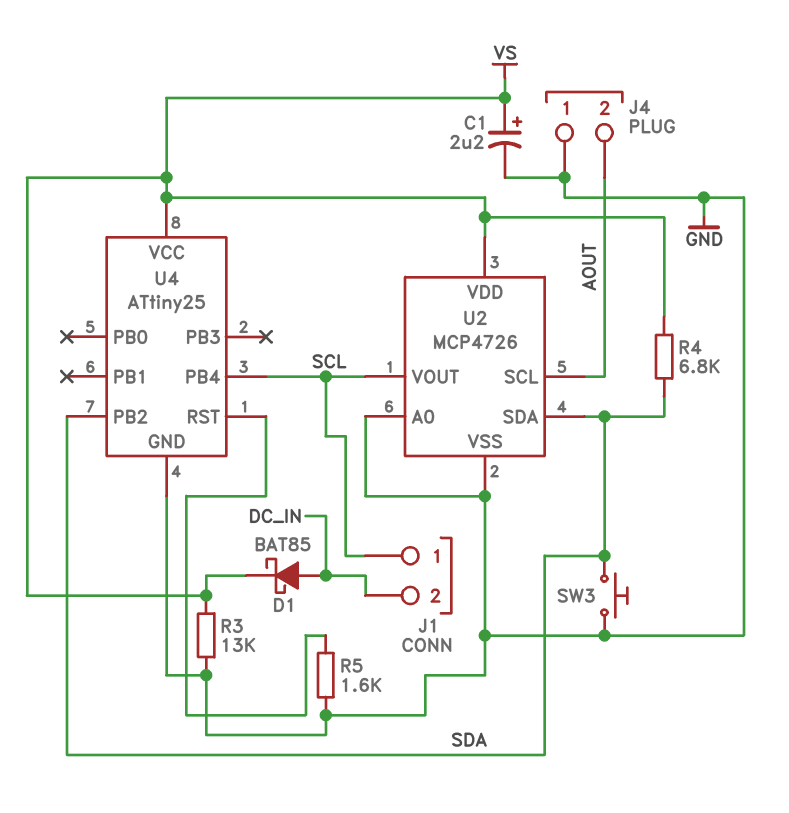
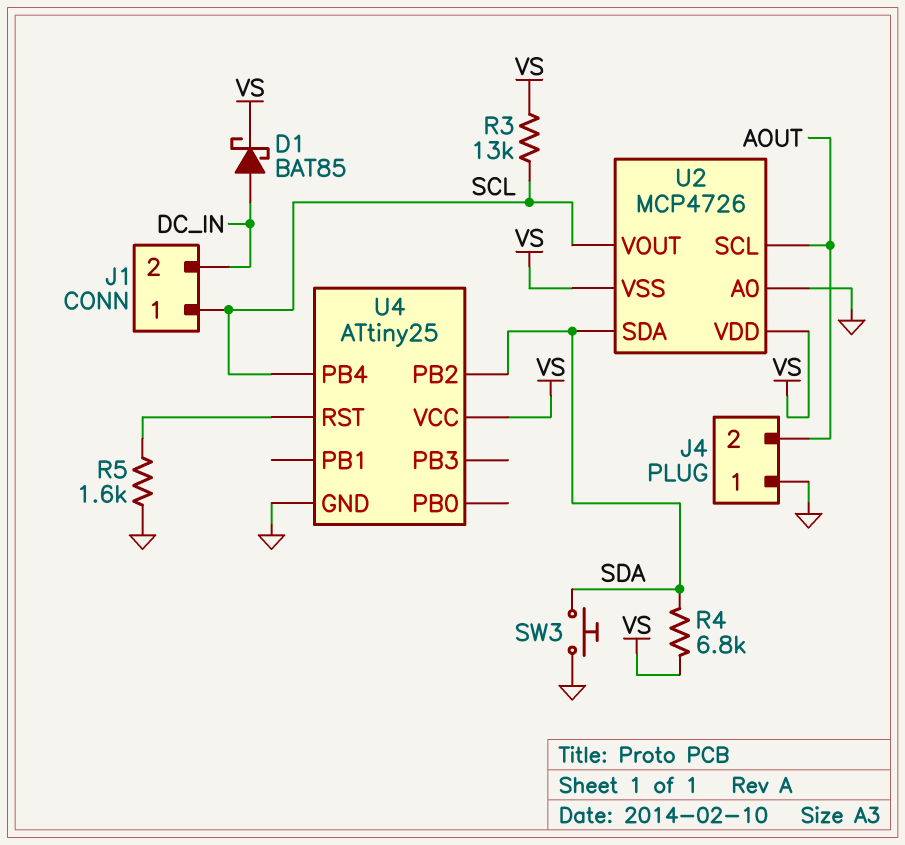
C1: 2.2uF (plus VS, minus GND) -> none
R3: 13k (GND, VS) -> 13k (SCL, VS)
U2 pin VSS: GND -> VS

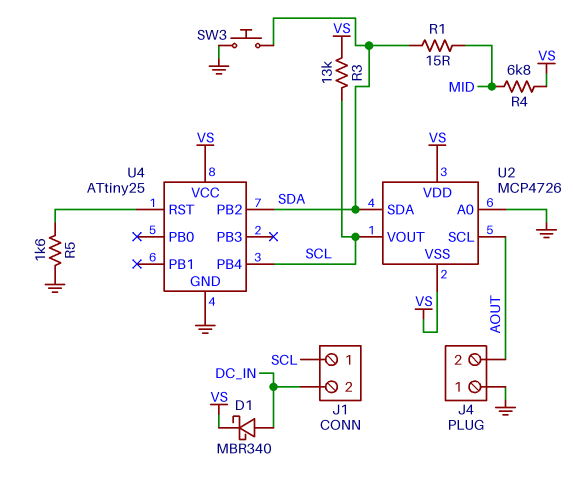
D1: schottky BAT85 (A DC_IN, K VS) -> schottky MBR340 (A DC_IN, K VS)
R1: none -> 15 (MID, SDA)
R4: 6.8k (SDA, VS) -> 6.8k (MID, VS)

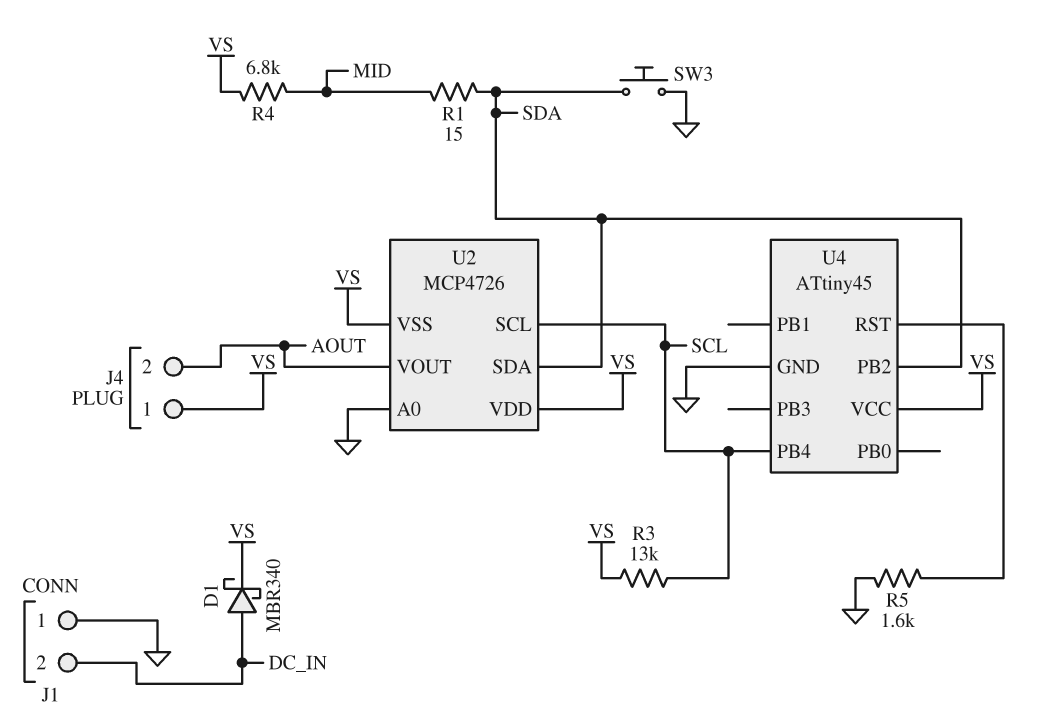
J1 pin 1: SCL -> GND
J4 pin 1: GND -> VS
U2 pin SCL: AOUT -> SCL
U2 pin VOUT: SCL -> AOUT
U4: ATtiny25 -> ATtiny45

